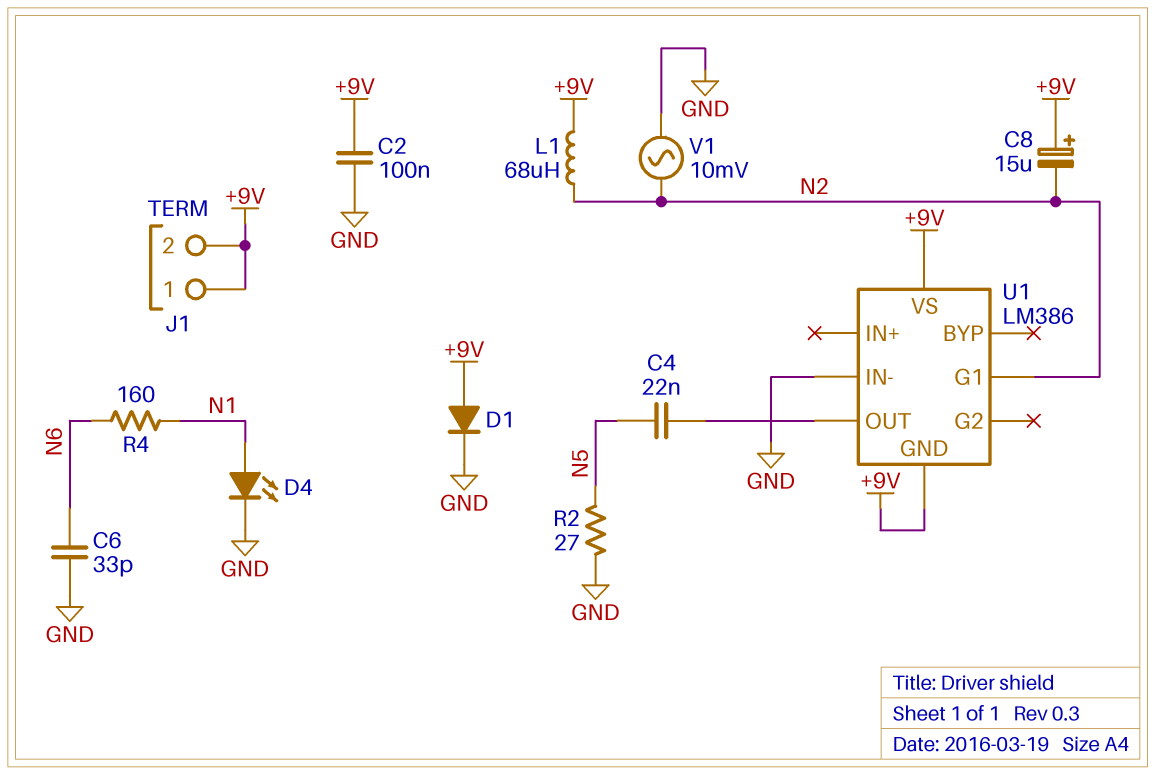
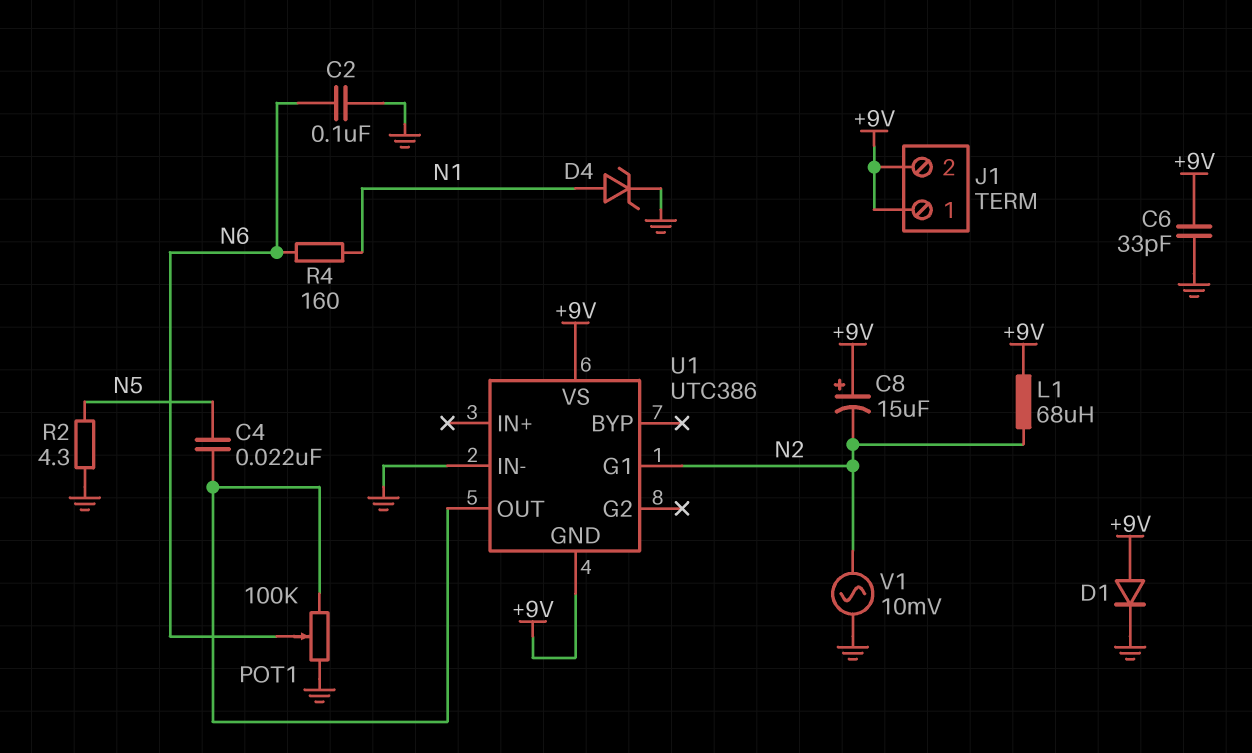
C2: 100nF (+9V, GND) -> 100nF (GND, N6)
C6: 33pF (GND, N6) -> 33pF (+9V, GND)
D4: LED (A N1, K GND) -> zener (A N1, K GND)
POT1: none -> 100k (GND, U1/OUT, wiper N6)
R2: 27 (GND, N5) -> 4.3 (GND, N5)
U1: LM386 -> UTC386

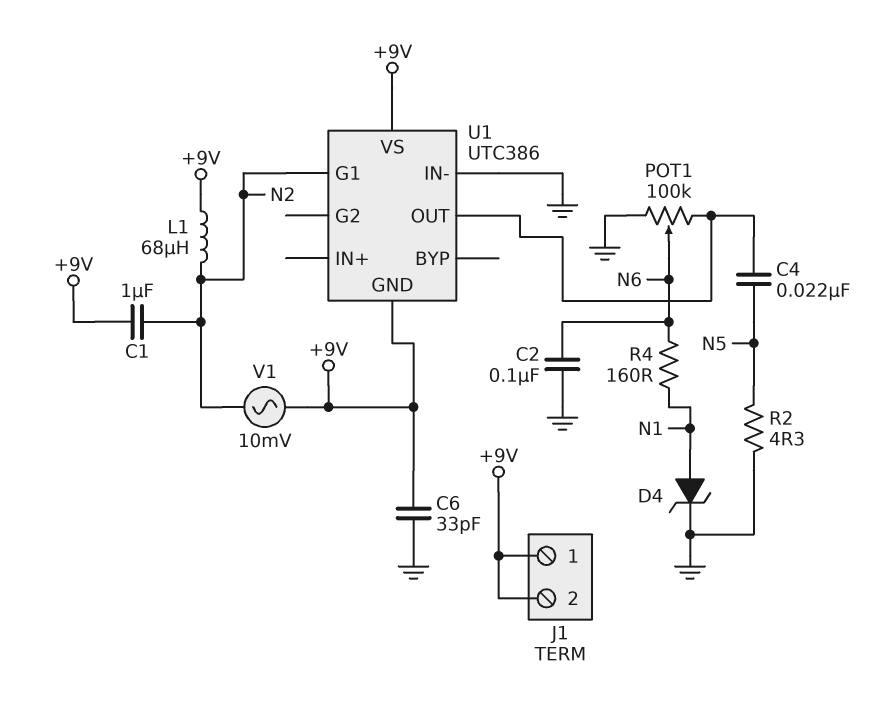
C1: none -> 1uF (+9V, N2)
C8: 15uF (plus +9V, minus N2) -> none
D1: diode (A +9V, K GND) -> none
V1: AC 10mV (GND, N2) -> AC 10mV (+9V, N2)

